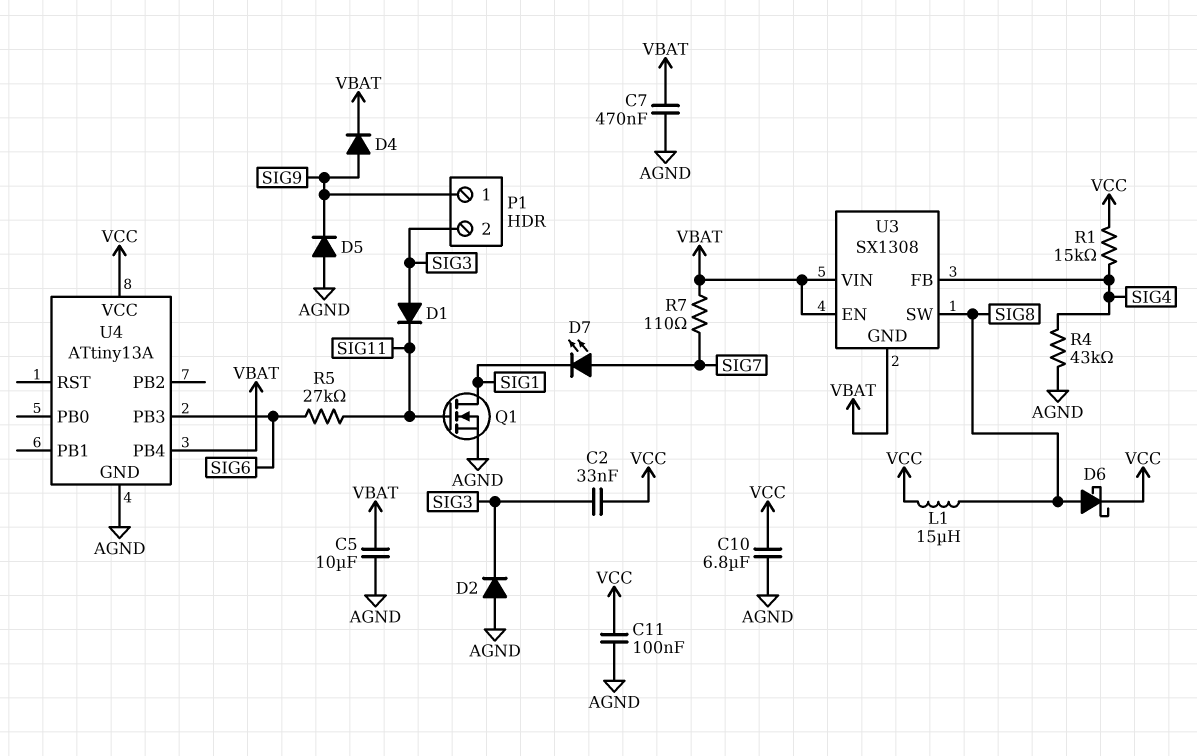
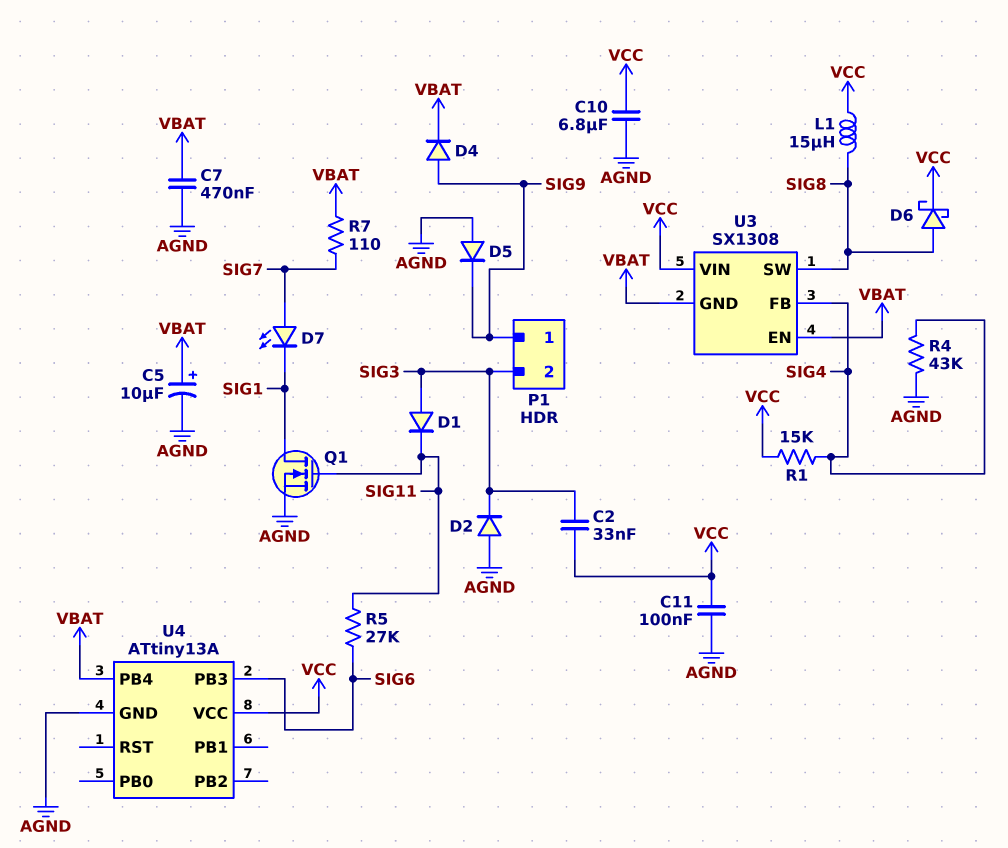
C5: 10uF (AGND, VBAT) -> 10uF (plus VBAT, minus AGND)
U3 pin VIN: VBAT -> VCC

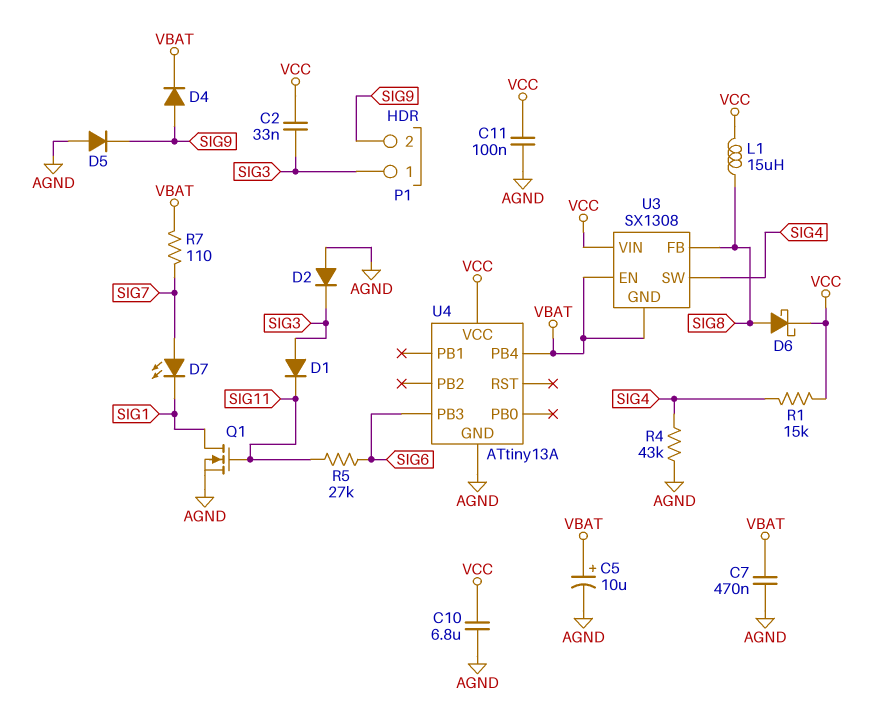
P1 pin 1: SIG9 -> SIG3
P1 pin 2: SIG3 -> SIG9
U3 pin FB: SIG4 -> SIG8
U3 pin SW: SIG8 -> SIG4

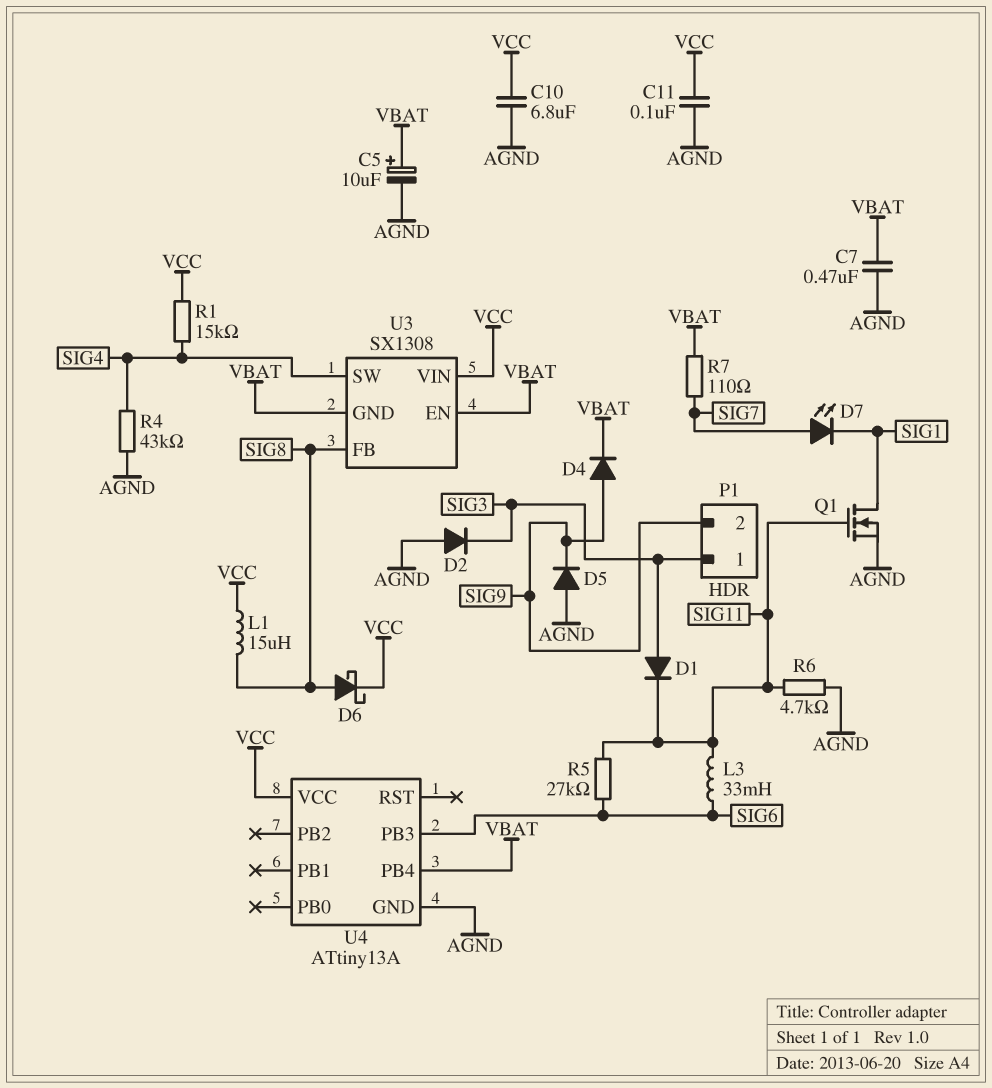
C2: 33nF (SIG3, VCC) -> none
L3: none -> 33mH (SIG6, SIG11)
R6: none -> 4.7k (AGND, SIG11)

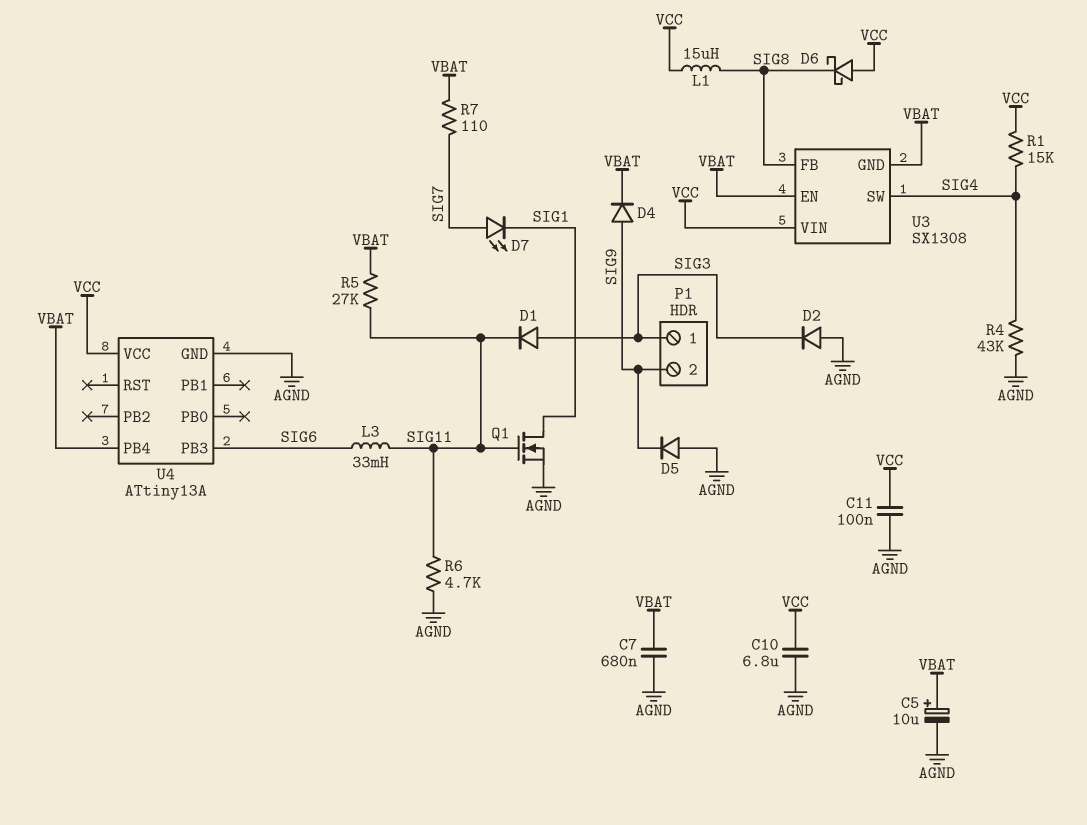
C7: 470nF (AGND, VBAT) -> 680nF (AGND, VBAT)
D6: schottky (A SIG8, K VCC) -> schottky (A VCC, K SIG8)
R5: 27k (SIG6, SIG11) -> 27k (SIG11, VBAT)

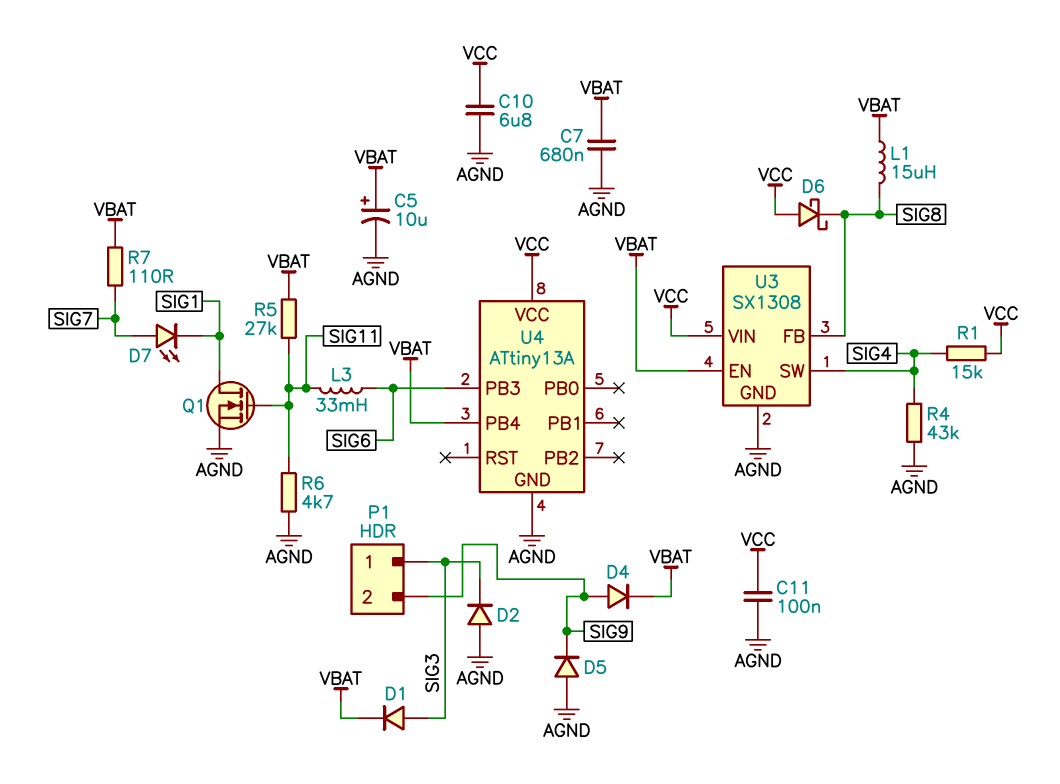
D1: diode (A SIG3, K SIG11) -> diode (A SIG3, K VBAT)
L1: 15uH (SIG8, VCC) -> 15uH (SIG8, VBAT)
U3 pin GND: VBAT -> AGND

